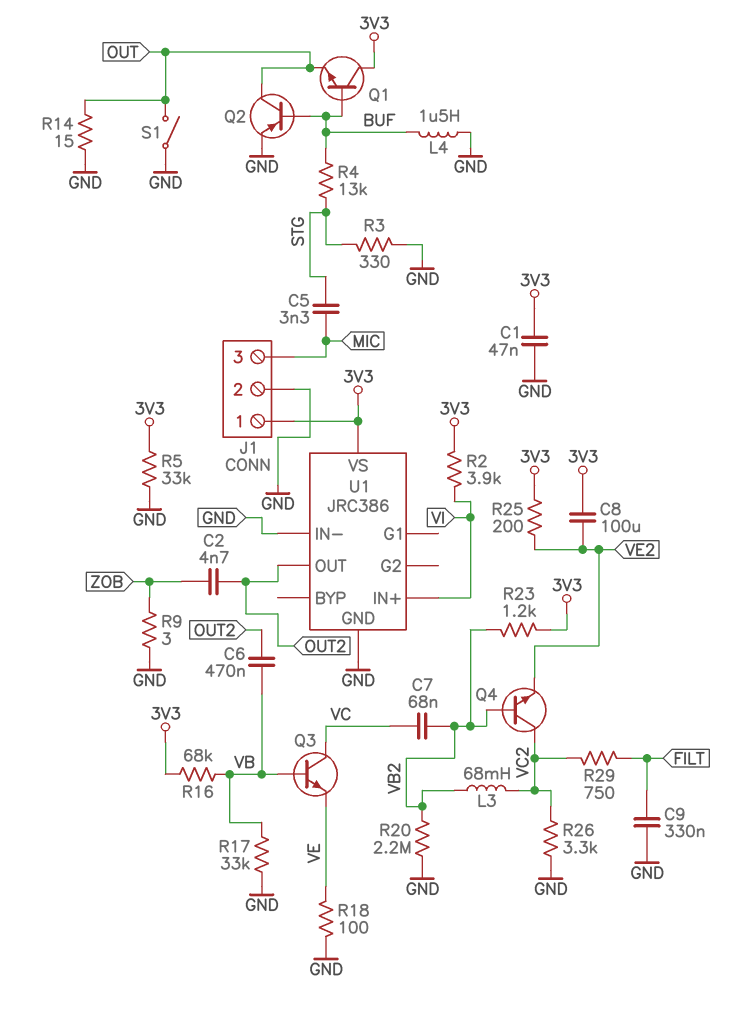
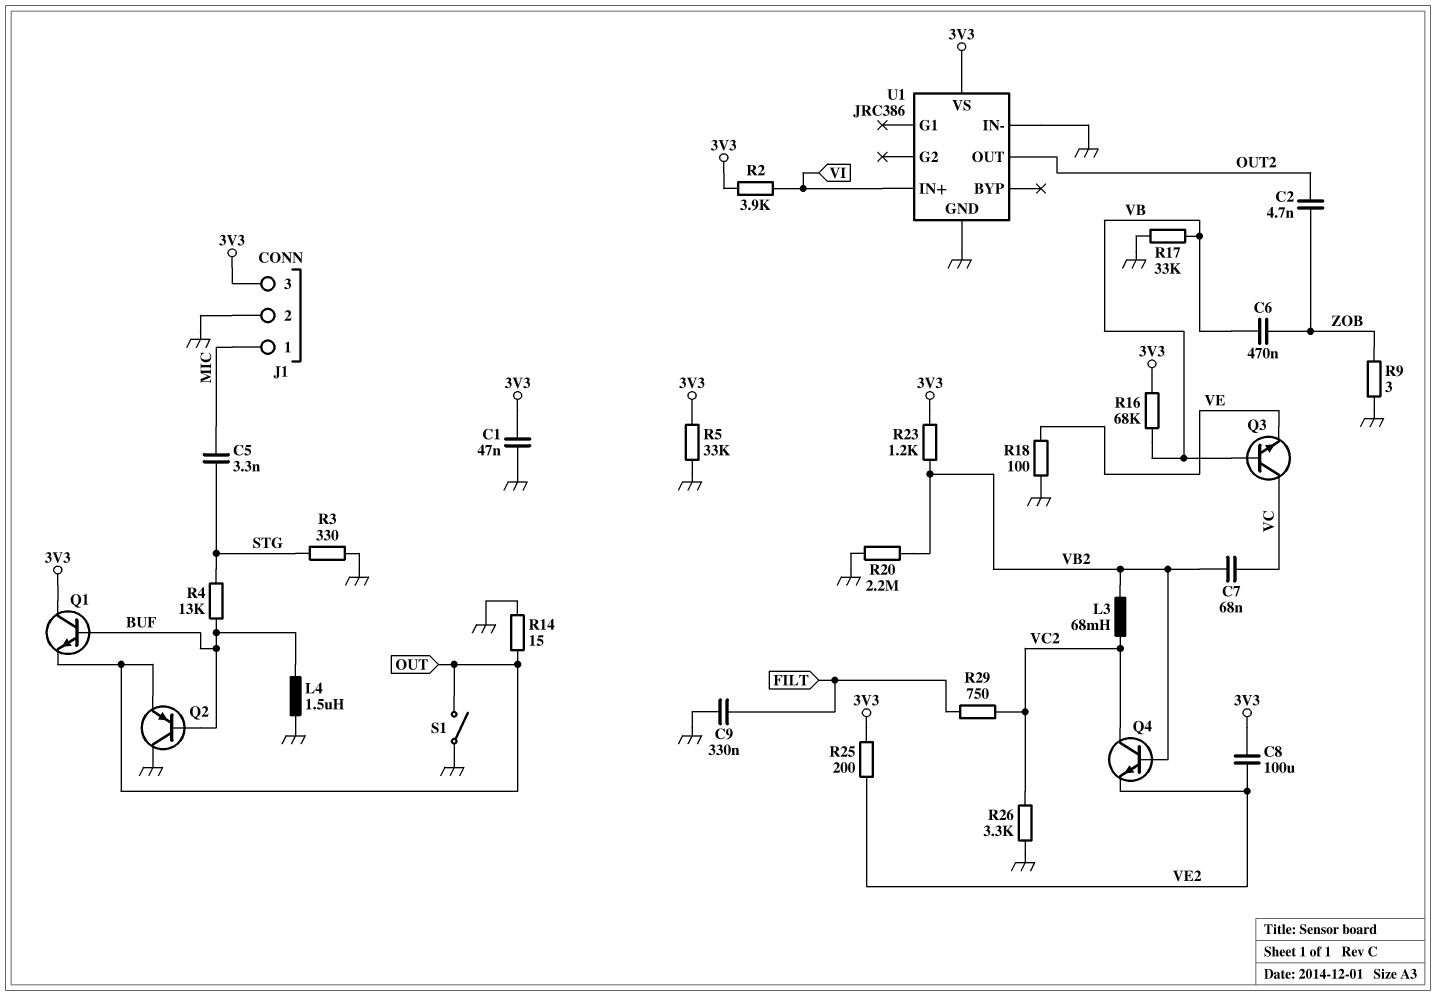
C6: 470nF (OUT2, VB) -> 470nF (VB, ZOB)
J1 pin 1: 3V3 -> MIC
J1 pin 3: MIC -> 3V3
Q2: PNP (B BUF, C OUT, E GND) -> PNP (B BUF, C GND, E OUT)

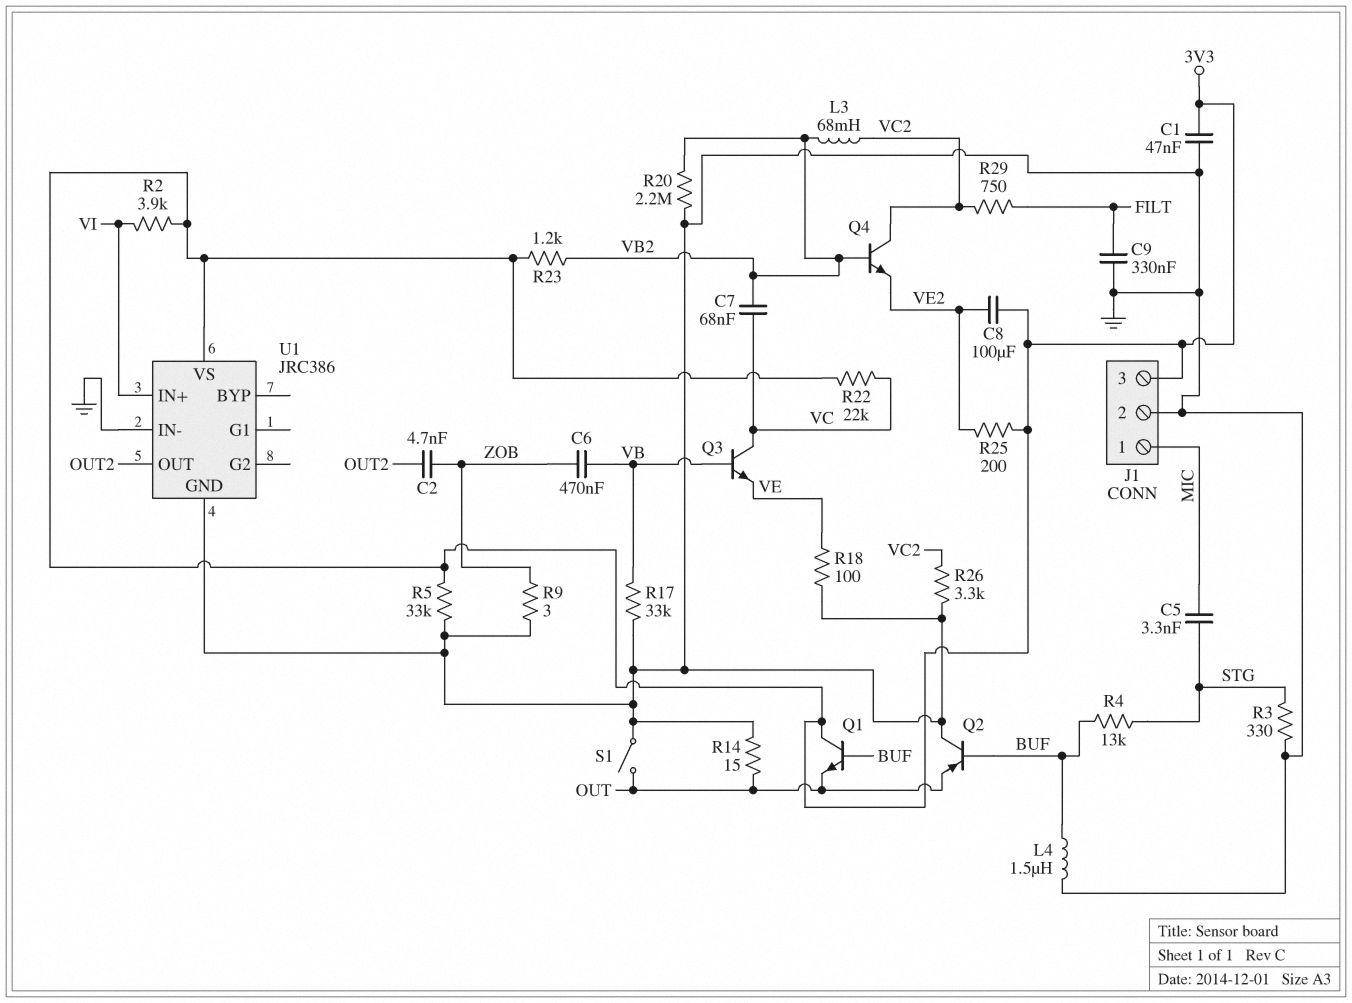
R16: 68k (3V3, VB) -> none
R22: none -> 22k (3V3, VC)

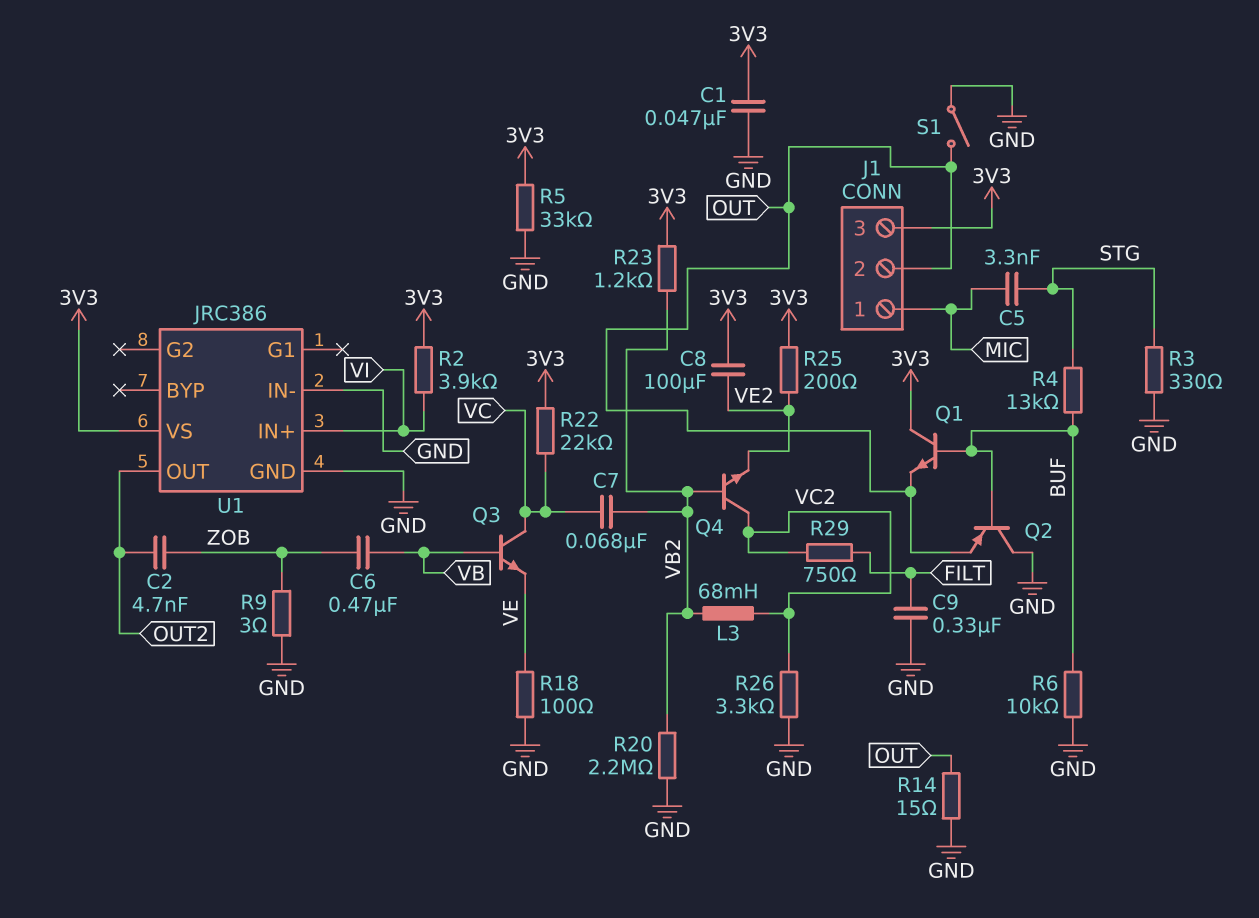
J1 pin 2: GND -> OUT
L4: 1.5uH (BUF, GND) -> none
R6: none -> 10k (BUF, GND)
R17: 33k (GND, VB) -> none

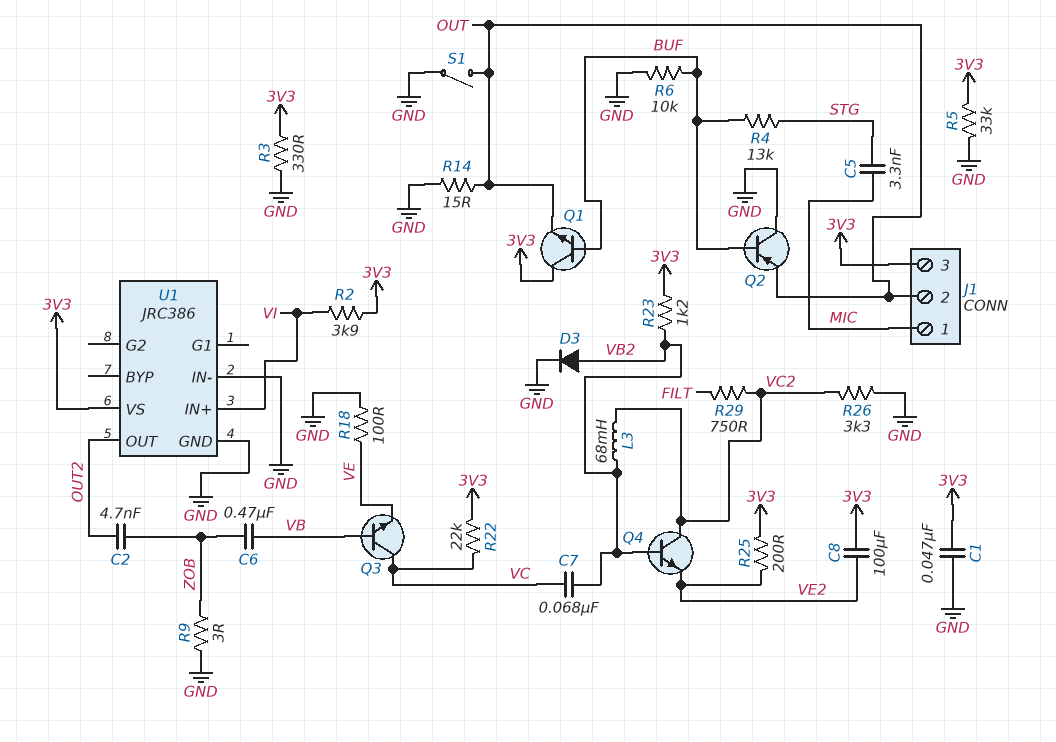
C9: 330nF (FILT, GND) -> none
D3: none -> diode (A VB2, K GND)
R3: 330 (GND, STG) -> 330 (3V3, GND)
R20: 2.2M (GND, VB2) -> none

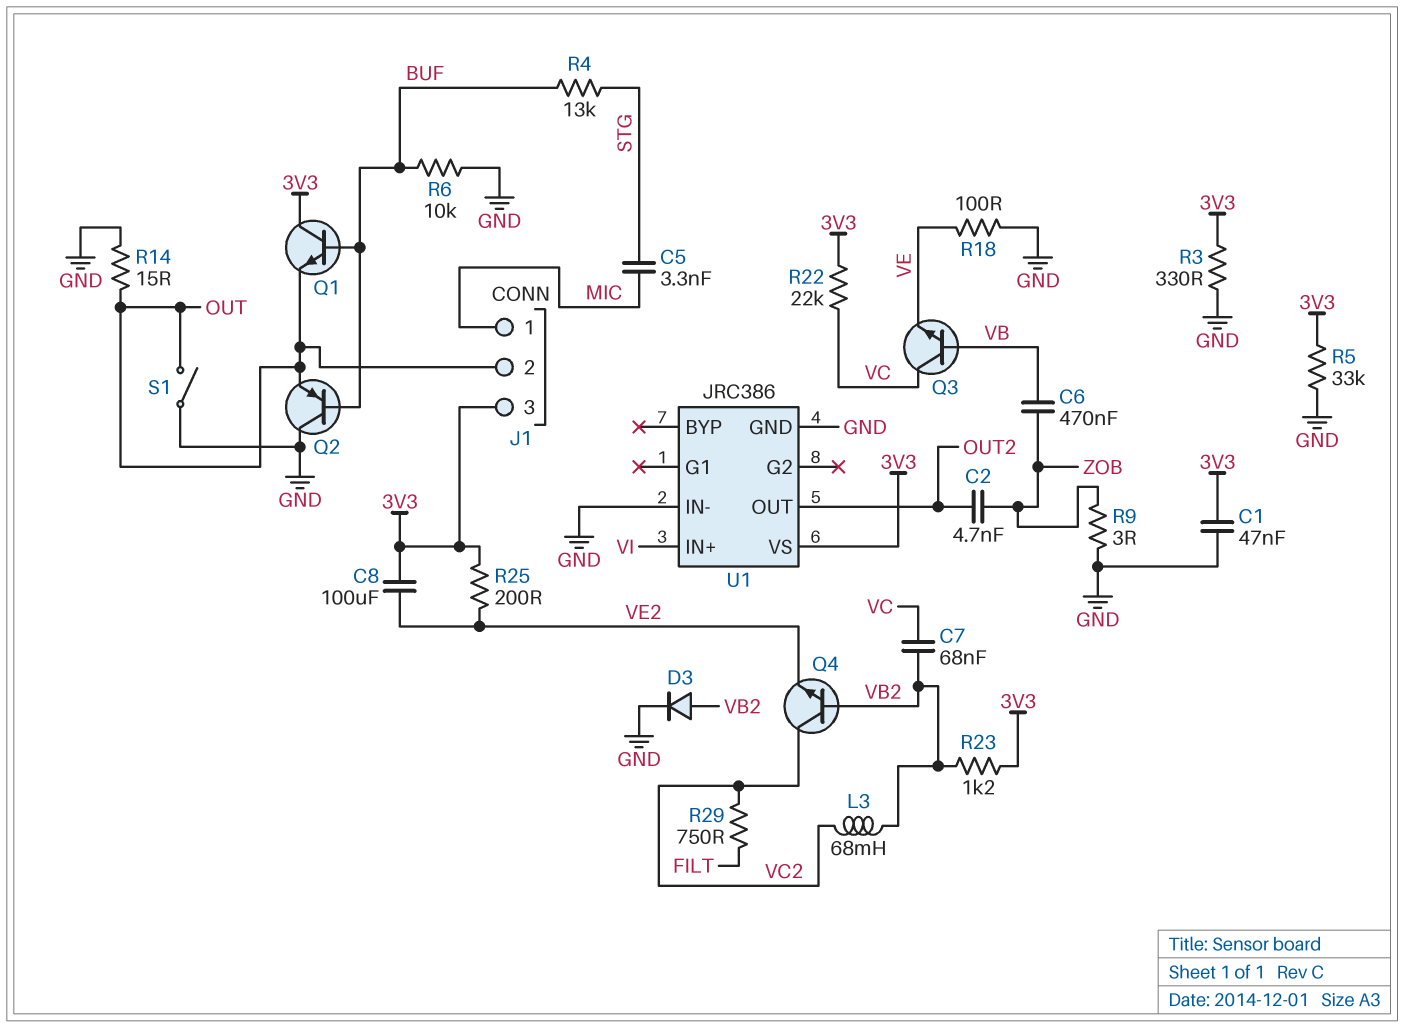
R2: 3.9k (3V3, VI) -> none
R26: 3.3k (GND, VC2) -> none

